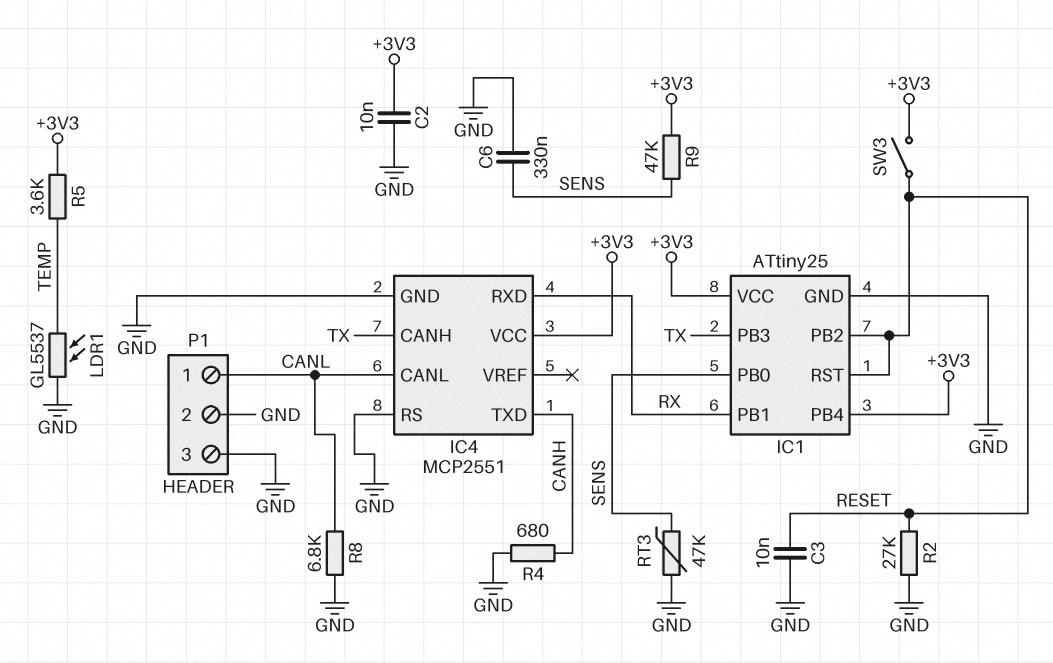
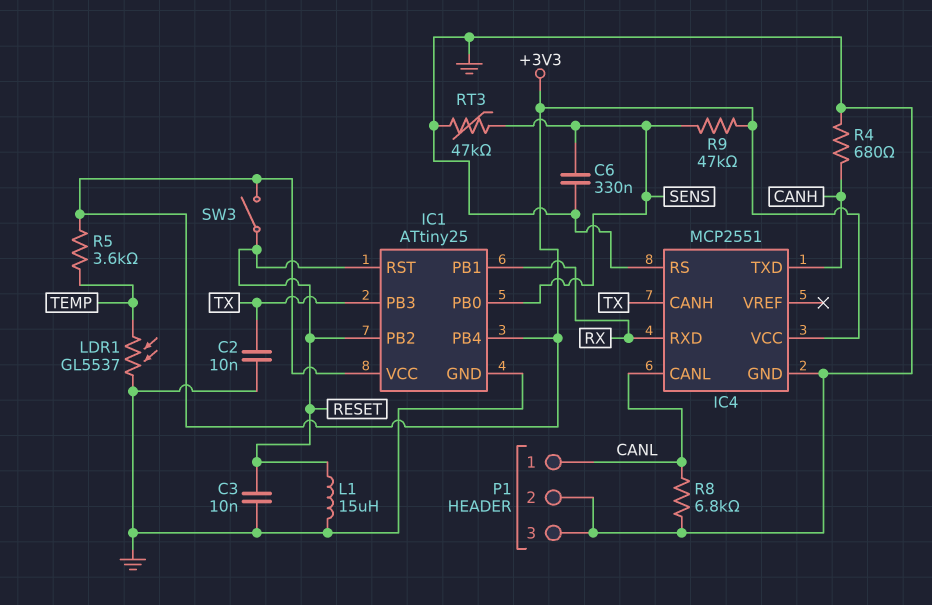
C2: 10nF (+3V3, GND) -> 10nF (GND, TX)
L1: none -> 15uH (GND, RESET)
R2: 27k (GND, RESET) -> none

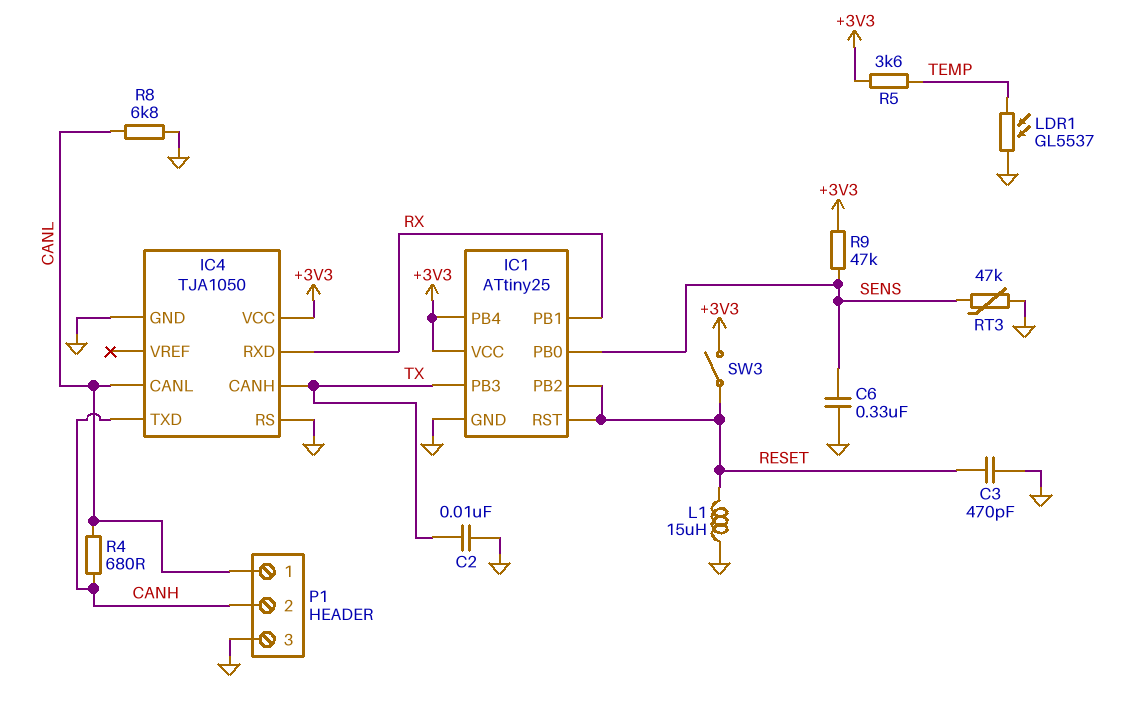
C3: 10nF (GND, RESET) -> 470pF (GND, RESET)
IC4: MCP2551 -> TJA1050
P1 pin 2: GND -> CANH
R4: 680 (CANH, GND) -> 680 (CANH, CANL)

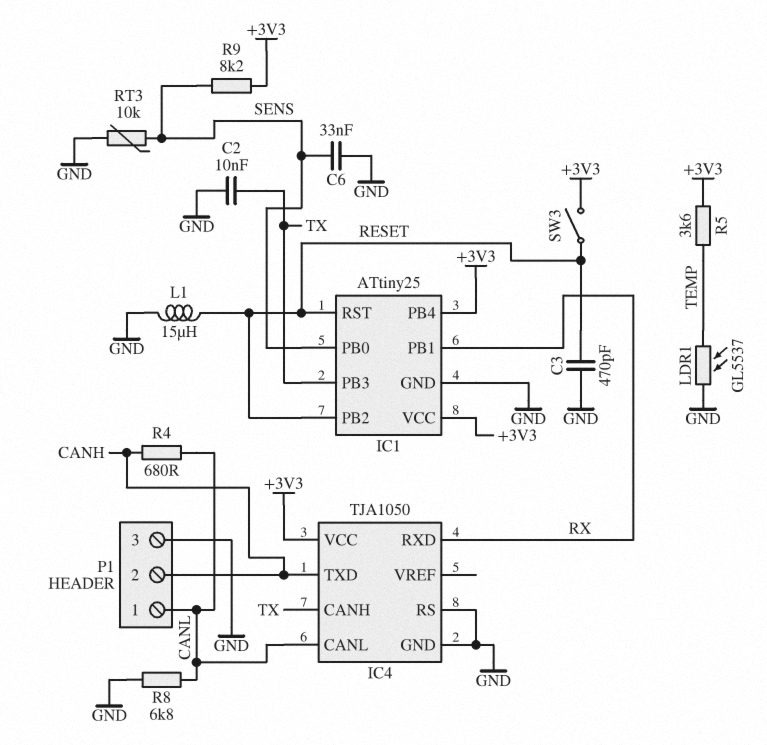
C6: 330nF (GND, SENS) -> 33nF (GND, SENS)
R9: 47k (+3V3, SENS) -> 8.2k (+3V3, SENS)
RT3: 47k (GND, SENS) -> 10k (GND, SENS)

